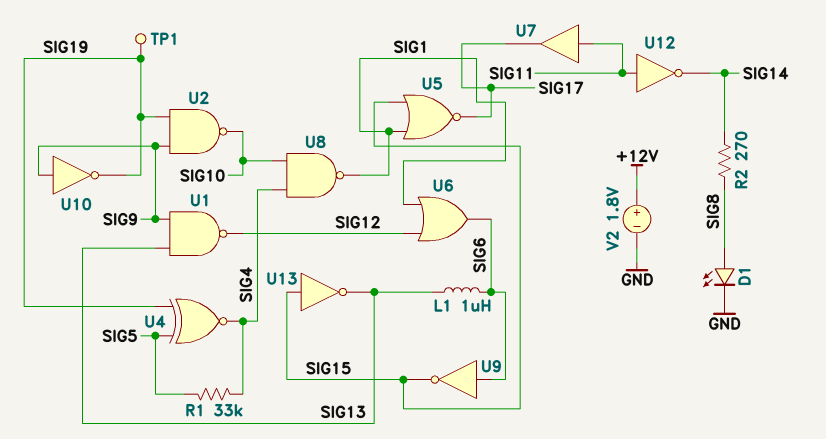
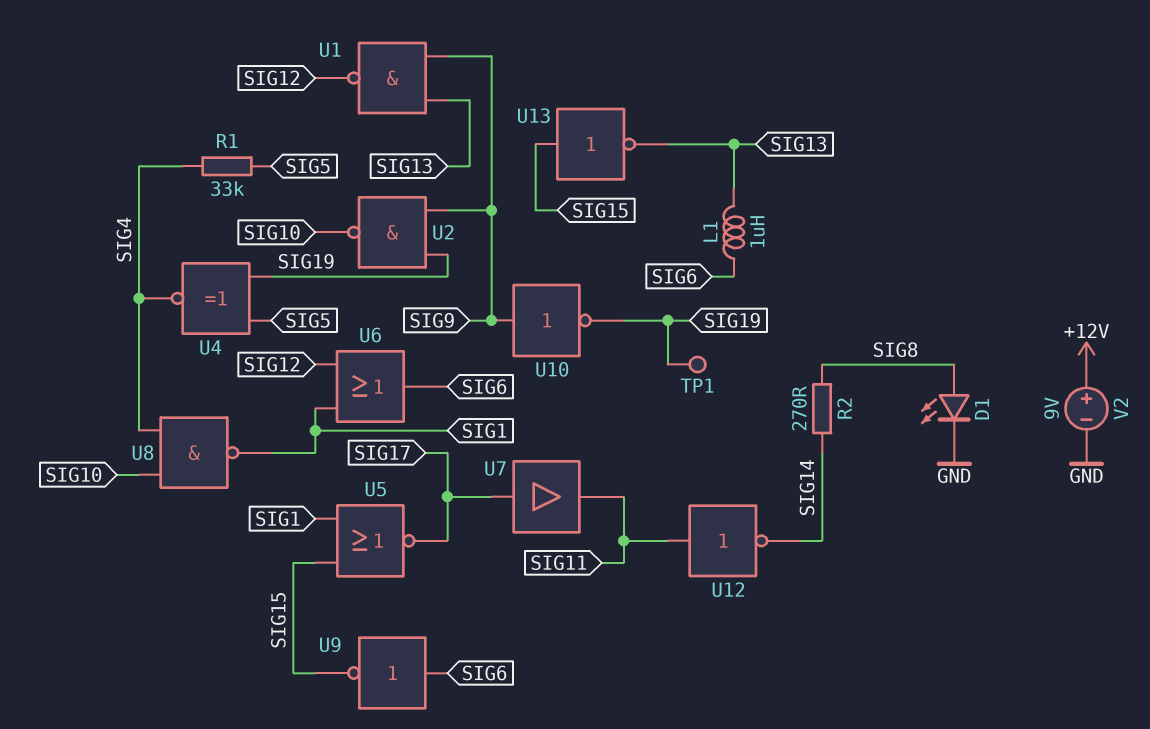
U7: buffer (in SIG11, out SIG17) -> buffer (in SIG17, out SIG11)
V2: 1.8V (plus +12V, minus GND) -> 9V (plus +12V, minus GND)

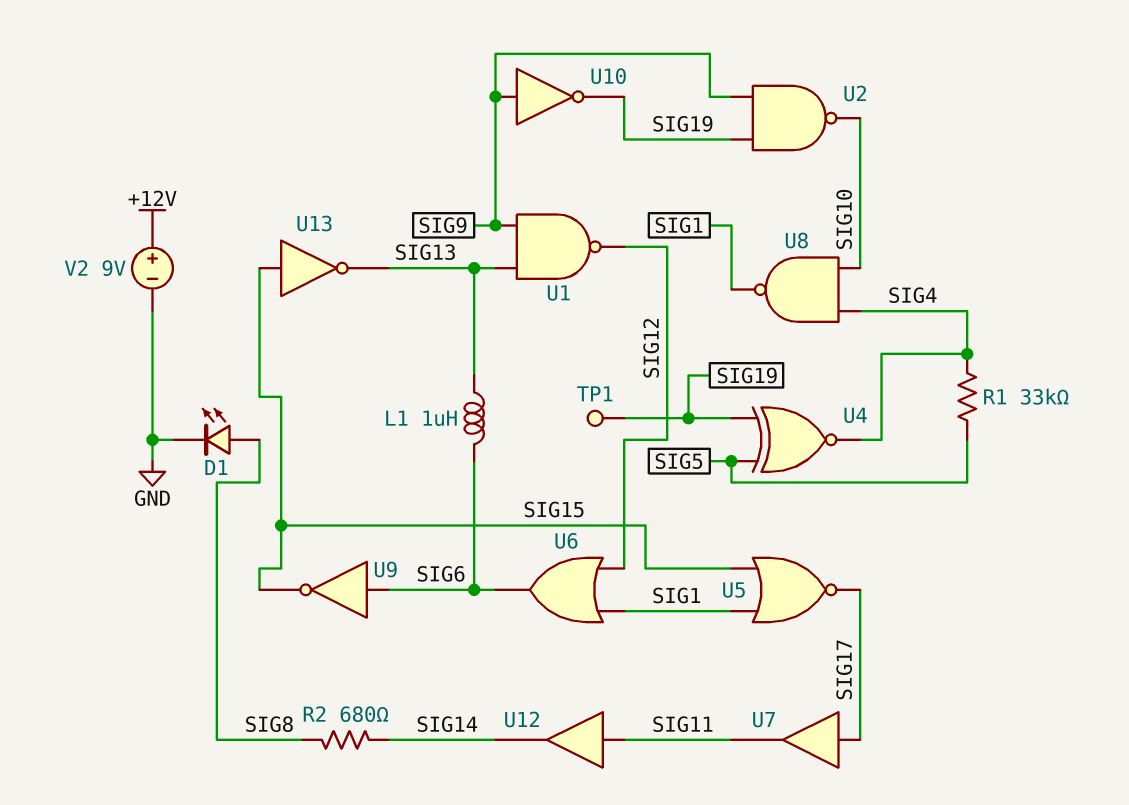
R2: 270 (SIG8, SIG14) -> 680 (SIG8, SIG14)
U12: NOT (in SIG11, out SIG14) -> buffer (in SIG11, out SIG14)

